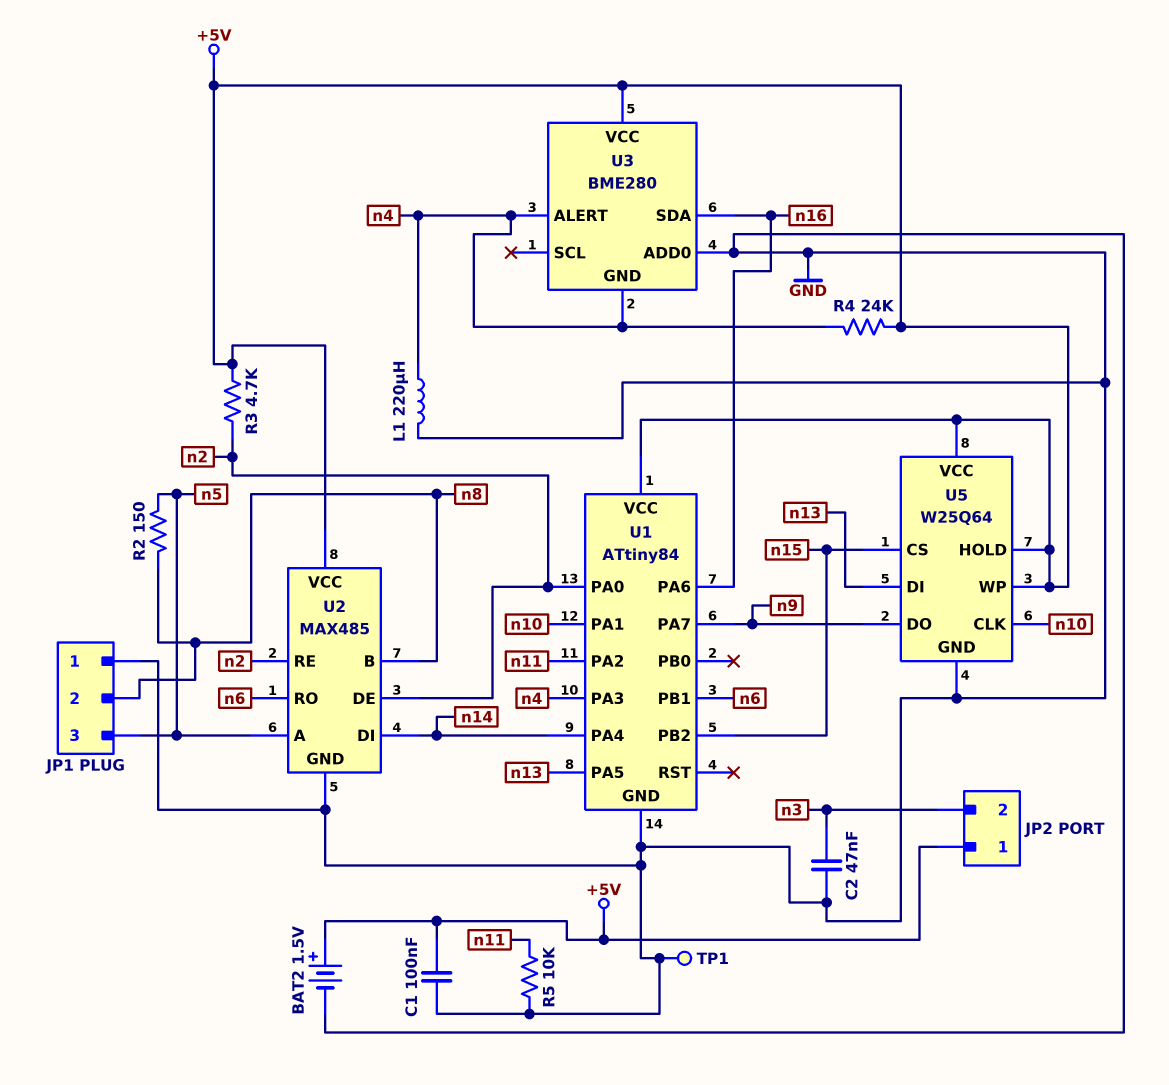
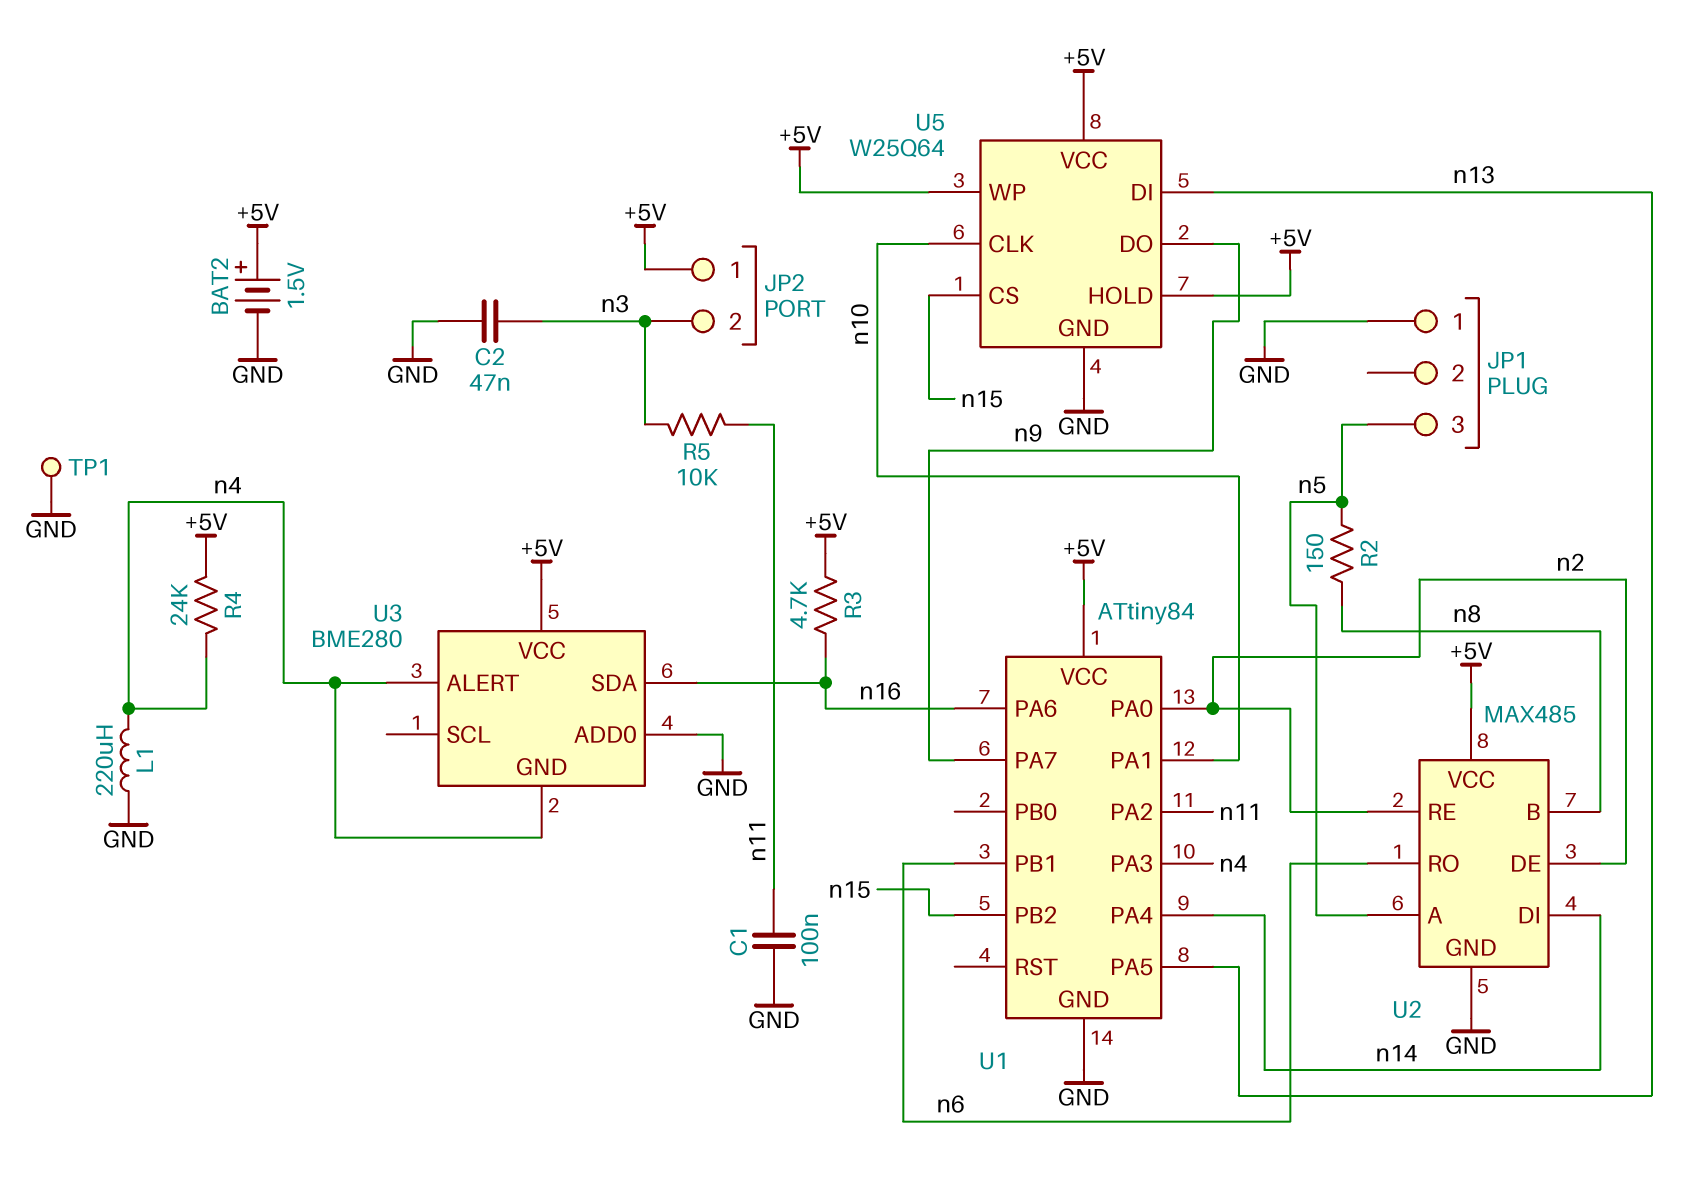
C1: 100nF (+5V, GND) -> 100nF (GND, n11)
JP1 pin 2: n8 -> none
R3: 4.7k (+5V, n2) -> 4.7k (+5V, n16)
R5: 10k (GND, n11) -> 10k (n3, n11)

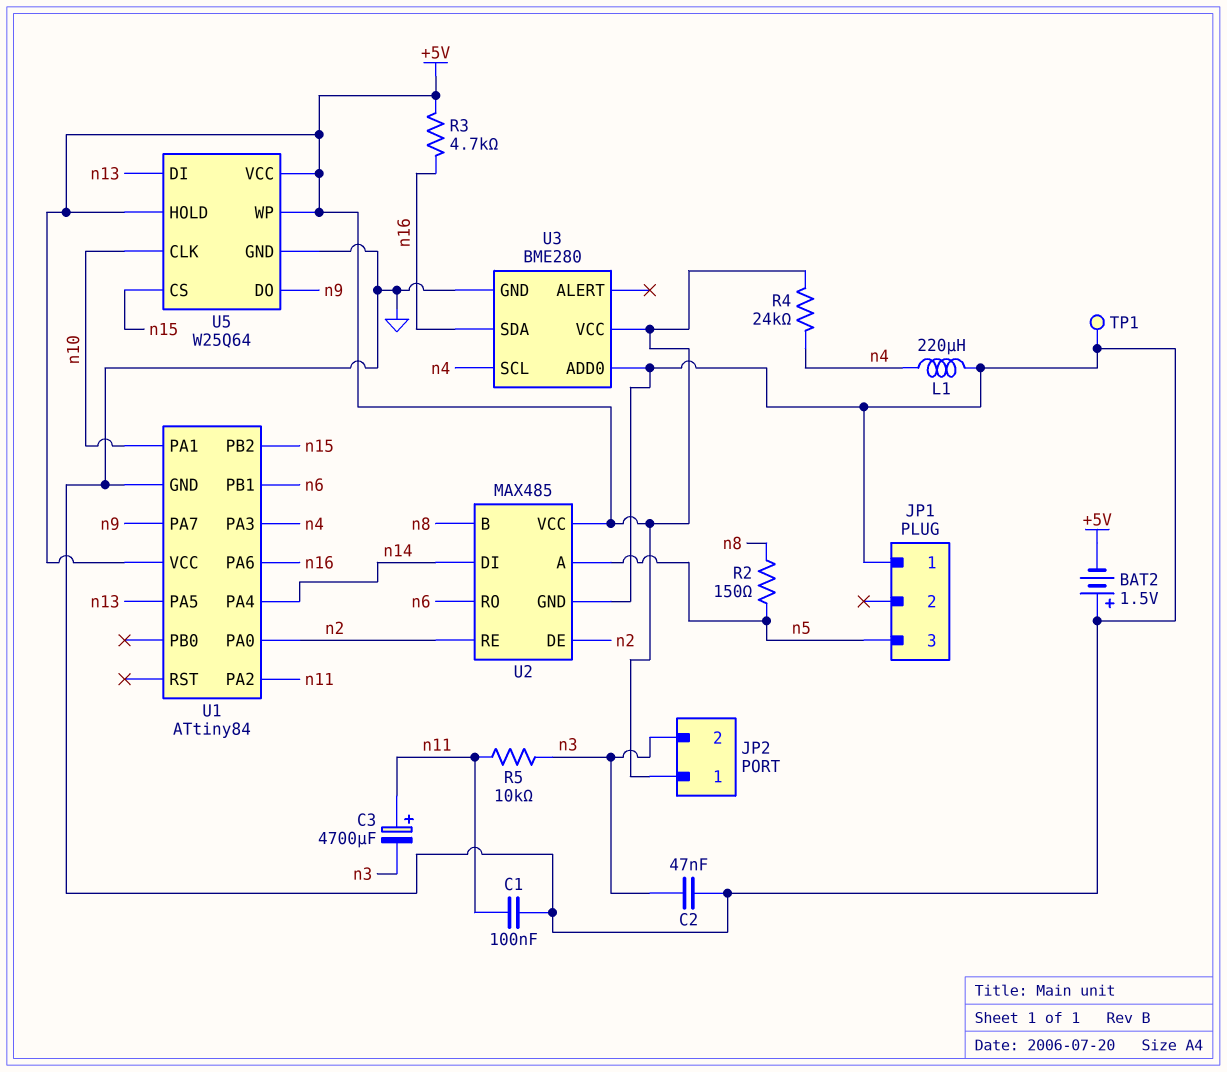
BAT2: 1.5V (plus +5V, minus GND) -> 1.5V (plus GND, minus +5V)
C3: none -> 4700uF (plus n11, minus n3)
U3 pin ALERT: n4 -> none
U3 pin GND: n4 -> GND
U3 pin SCL: none -> n4

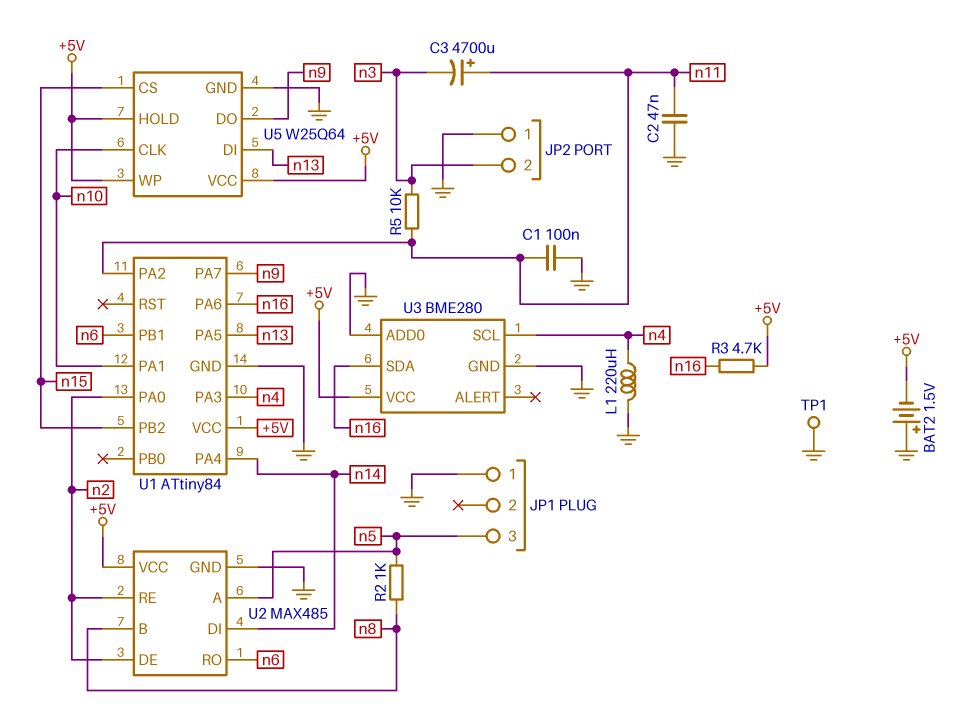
C2: 47nF (GND, n3) -> 47nF (GND, n11)
JP2 pin 1: +5V -> GND
R2: 150 (n5, n8) -> 1k (n5, n8)
R4: 24k (+5V, n4) -> none

